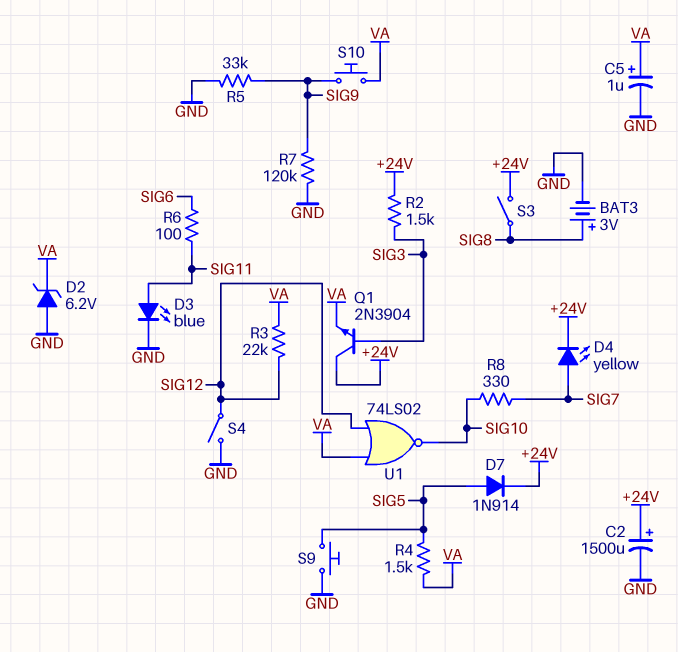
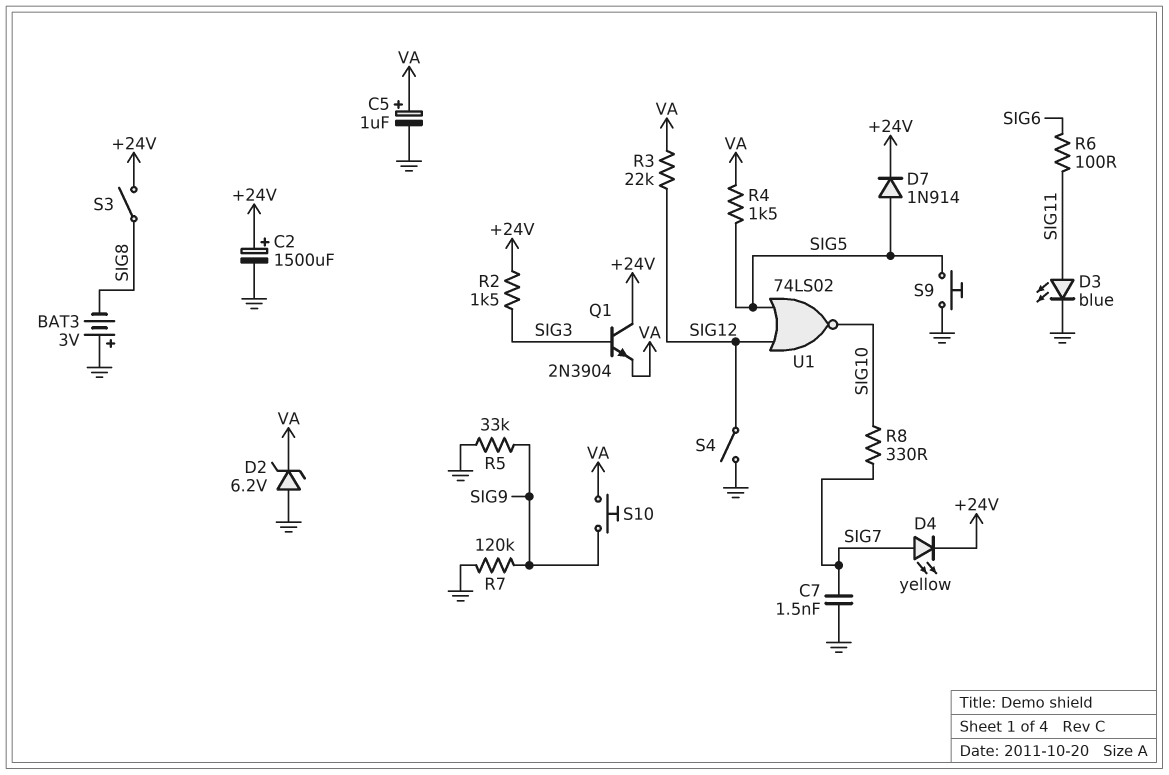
BAT3: 3V (plus SIG8, minus GND) -> 3V (plus GND, minus SIG8)
C7: none -> 1.5nF (GND, SIG7)
U1: NOR 74LS02 (in SIG12, in VA, out SIG10) -> NOR 74LS02 (in SIG5, in SIG12, out SIG10)

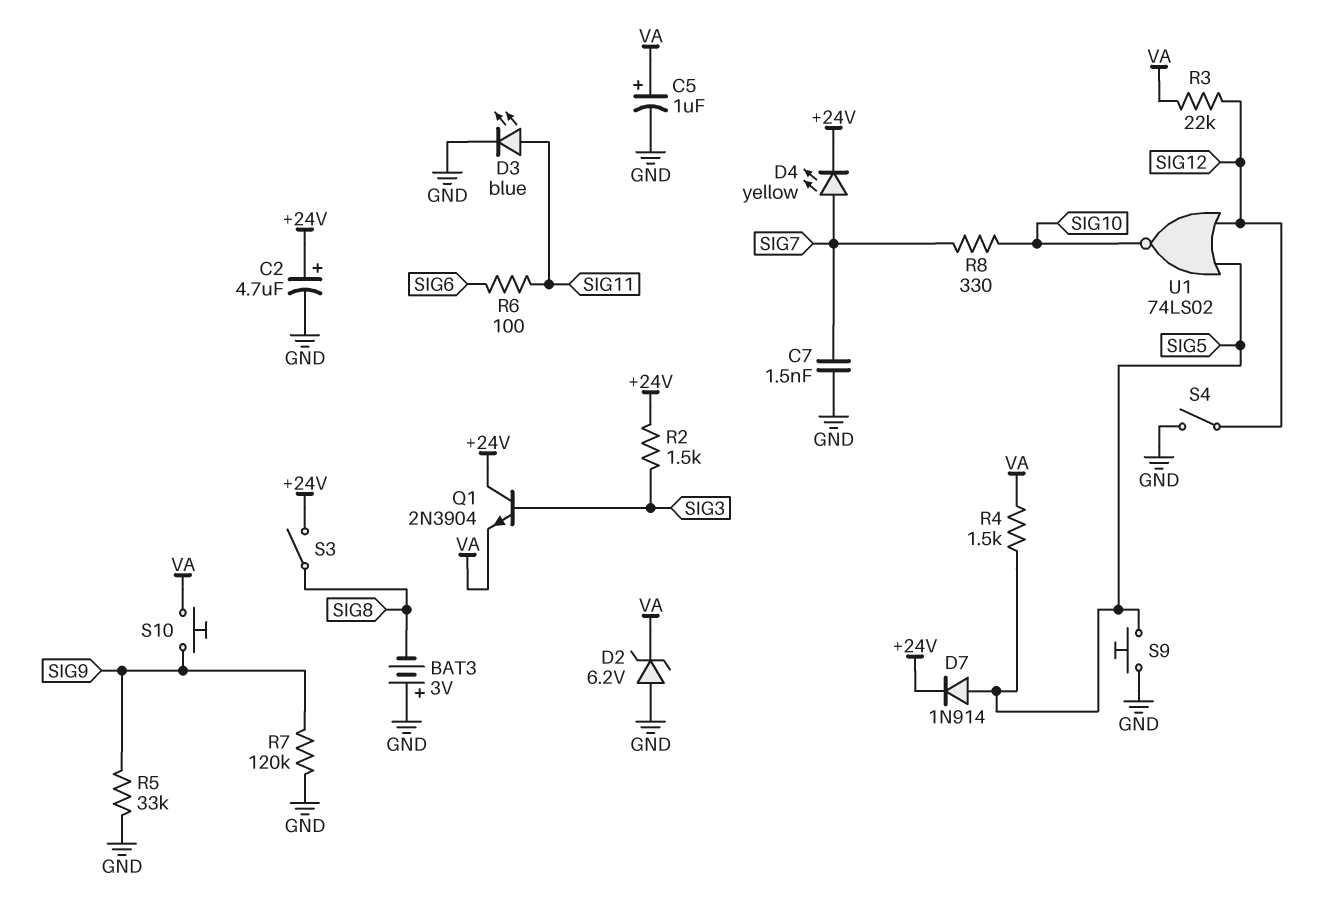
C2: 1500uF (plus +24V, minus GND) -> 4.7uF (plus +24V, minus GND)

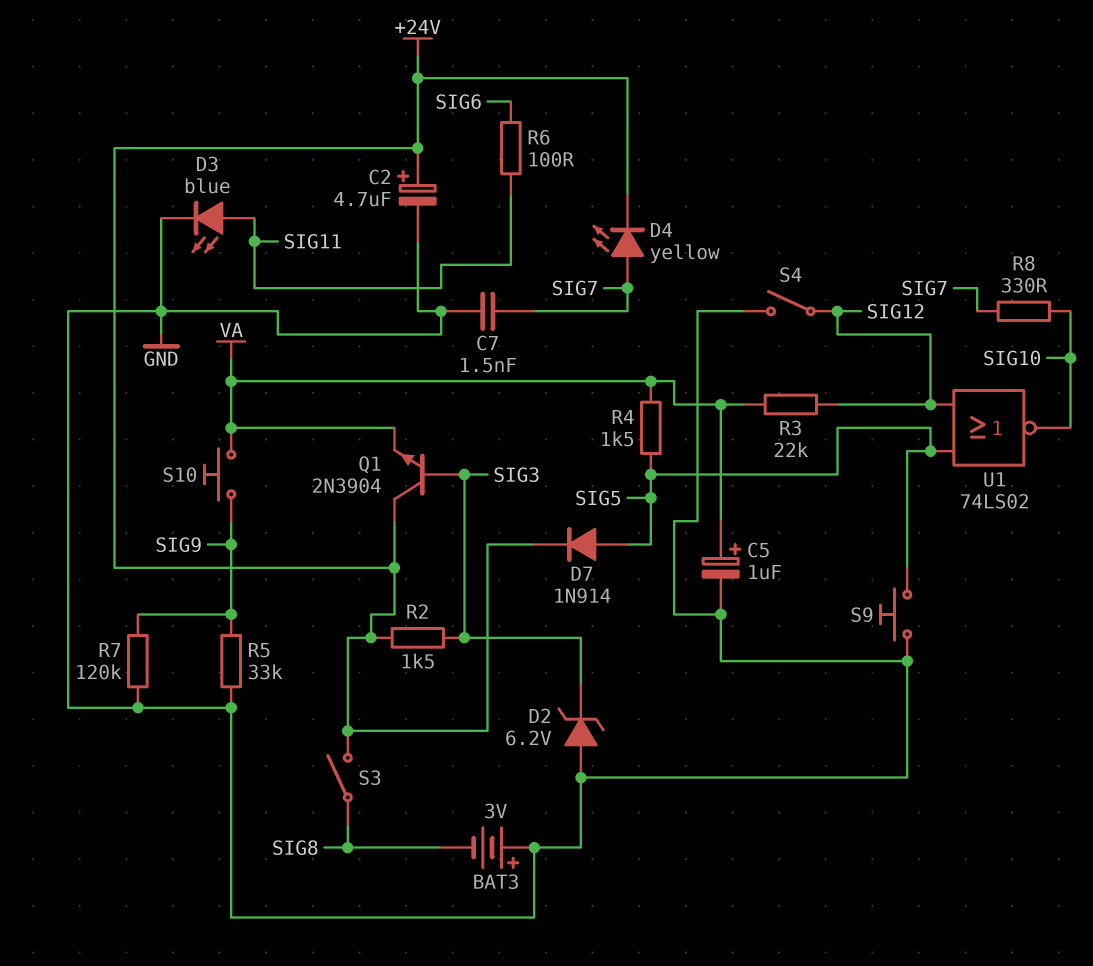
D2: zener 6.2V (A GND, K VA) -> zener 6.2V (A GND, K SIG3)

